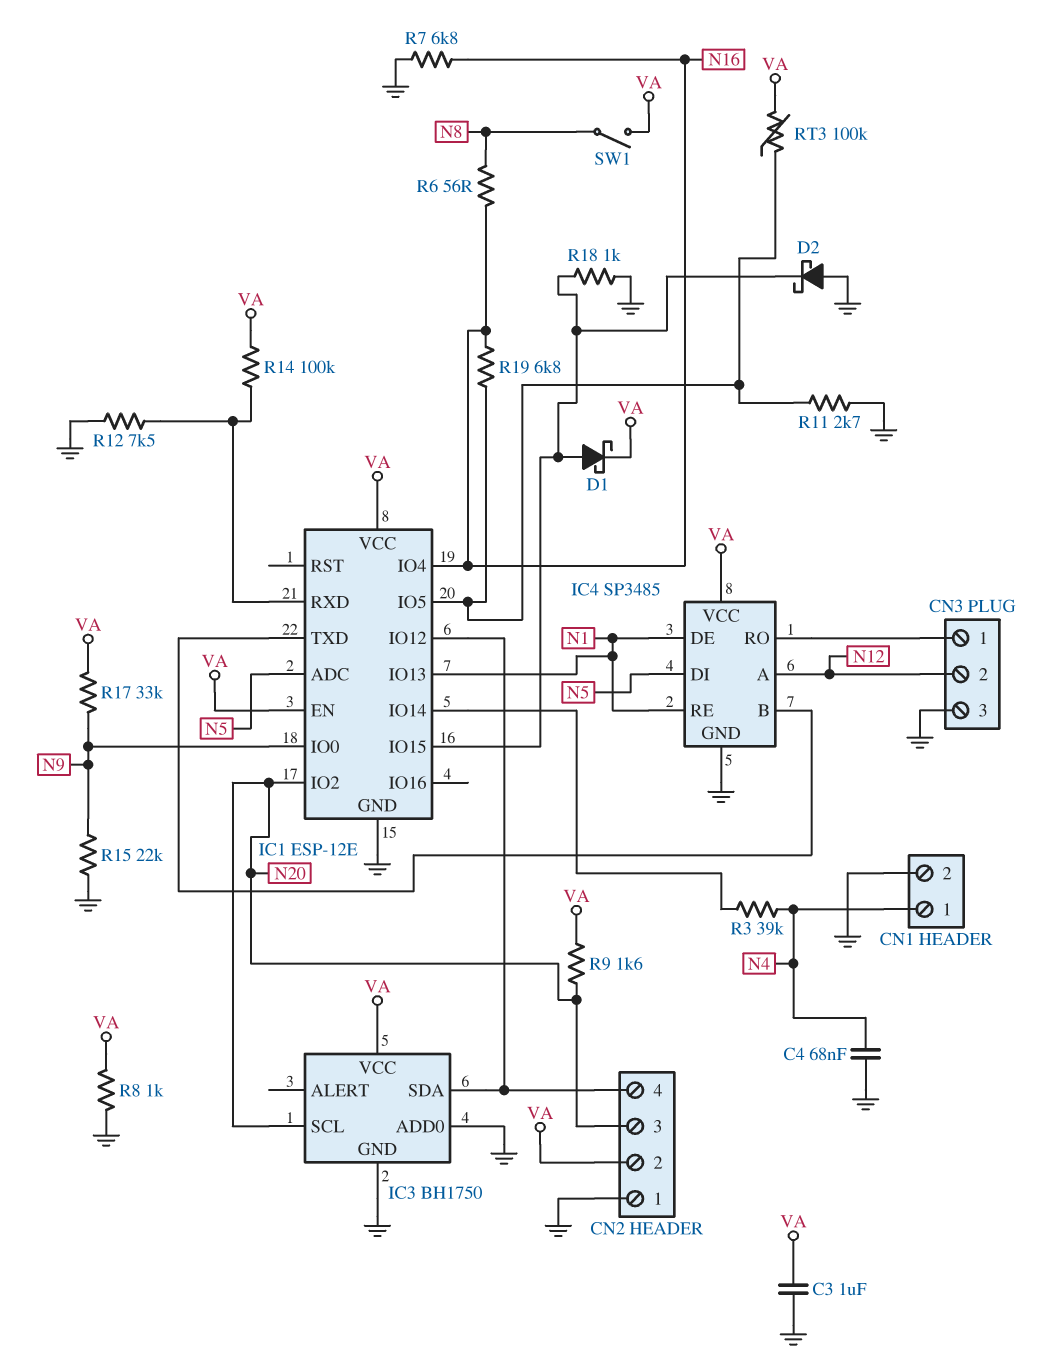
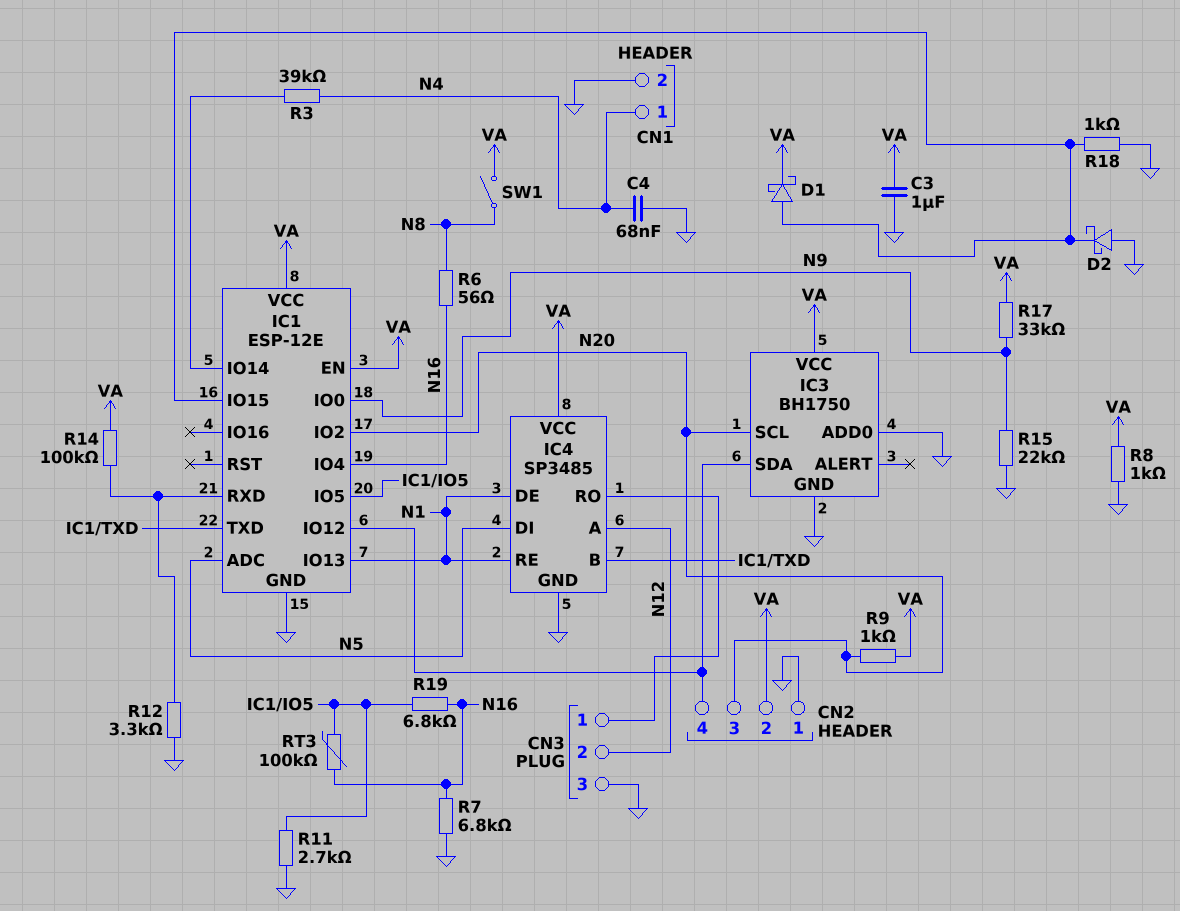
R9: 1.6k (N20, VA) -> 1k (N20, VA)
R12: 7.5k (GND, IC1/RXD) -> 3.3k (GND, IC1/RXD)
RT3: 100k (IC1/IO5, VA) -> 100k (IC1/IO5, N16)

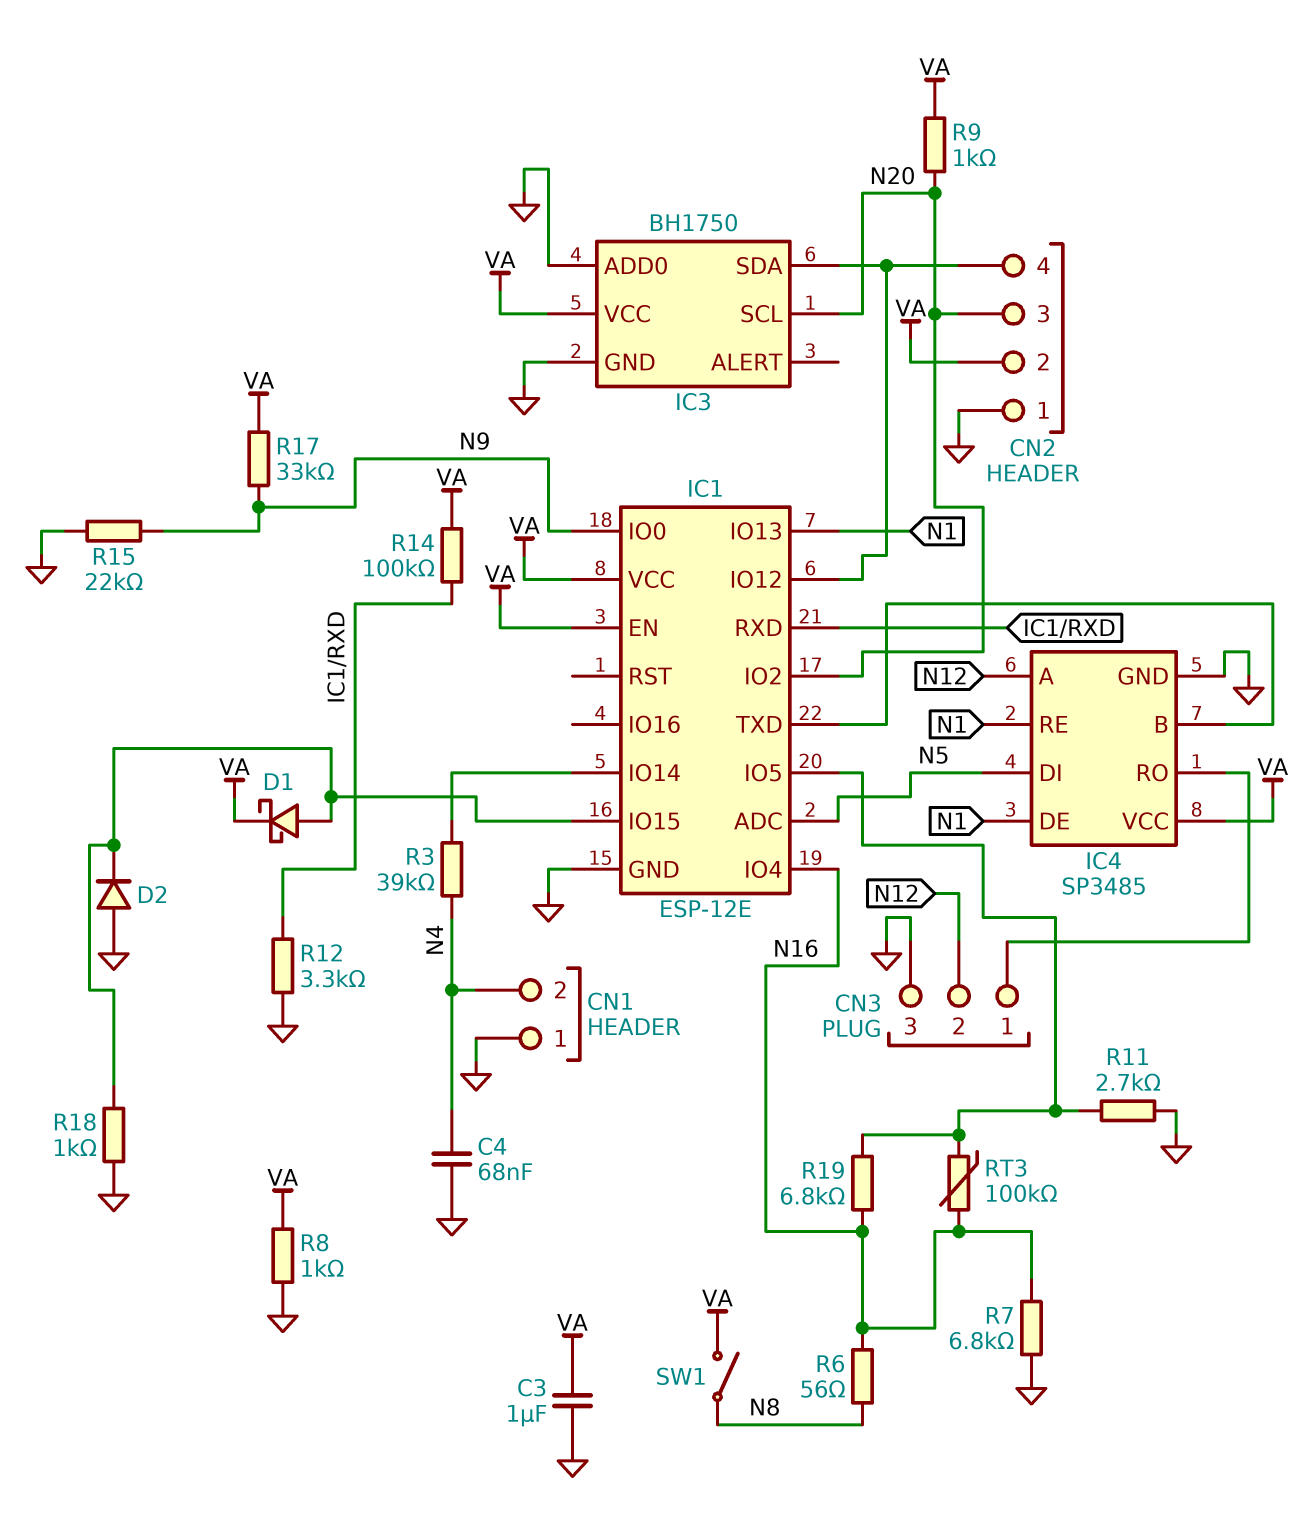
CN1 pin 1: N4 -> GND
CN1 pin 2: GND -> N4
D2: schottky (A GND, K IC1/IO15) -> diode (A GND, K IC1/IO15)

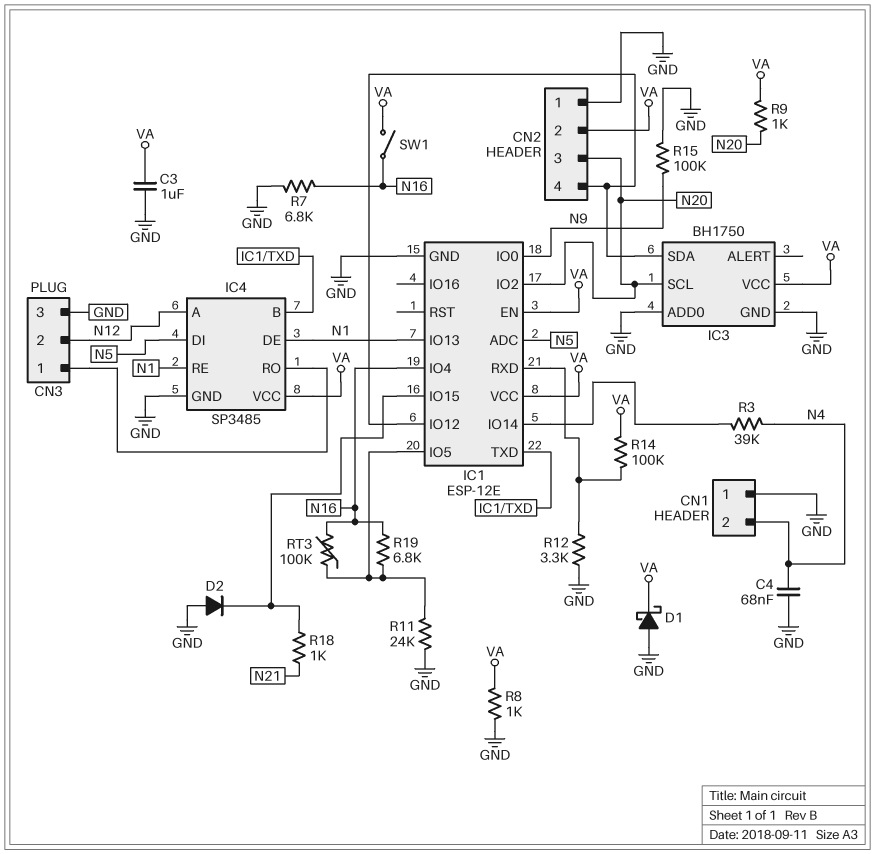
D1: schottky (A IC1/IO15, K VA) -> schottky (A GND, K VA)
R6: 56 (N8, N16) -> none
R11: 2.7k (GND, IC1/IO5) -> 24k (GND, IC1/IO5)
R15: 22k (GND, N9) -> 100k (GND, N9)
R17: 33k (N9, VA) -> none
R18: 1k (GND, IC1/IO15) -> 1k (IC1/IO15, N21)
SW1: switch (N8, VA) -> switch (N16, VA)

